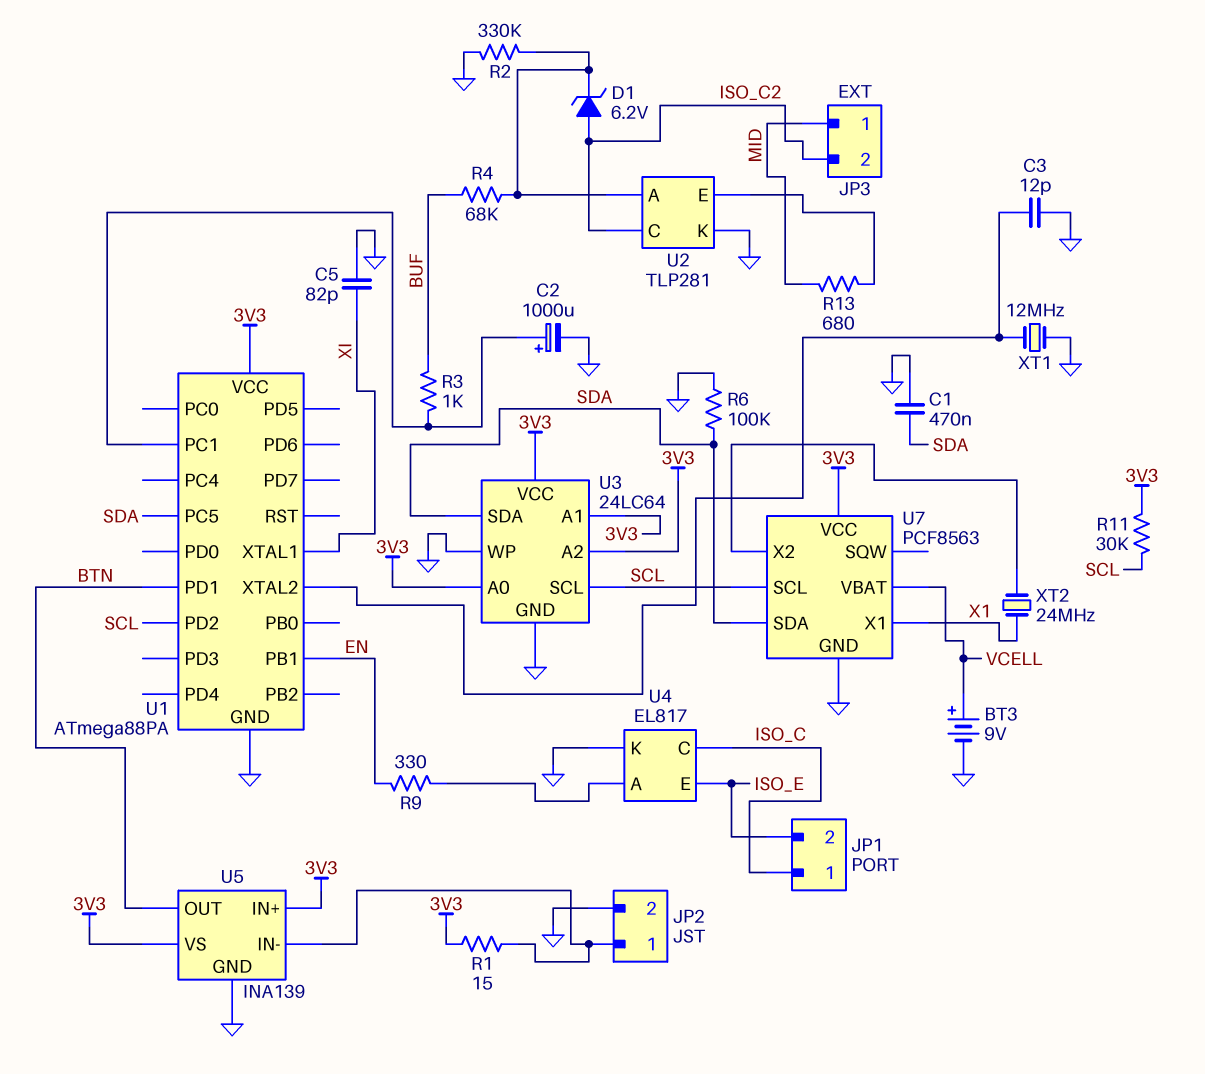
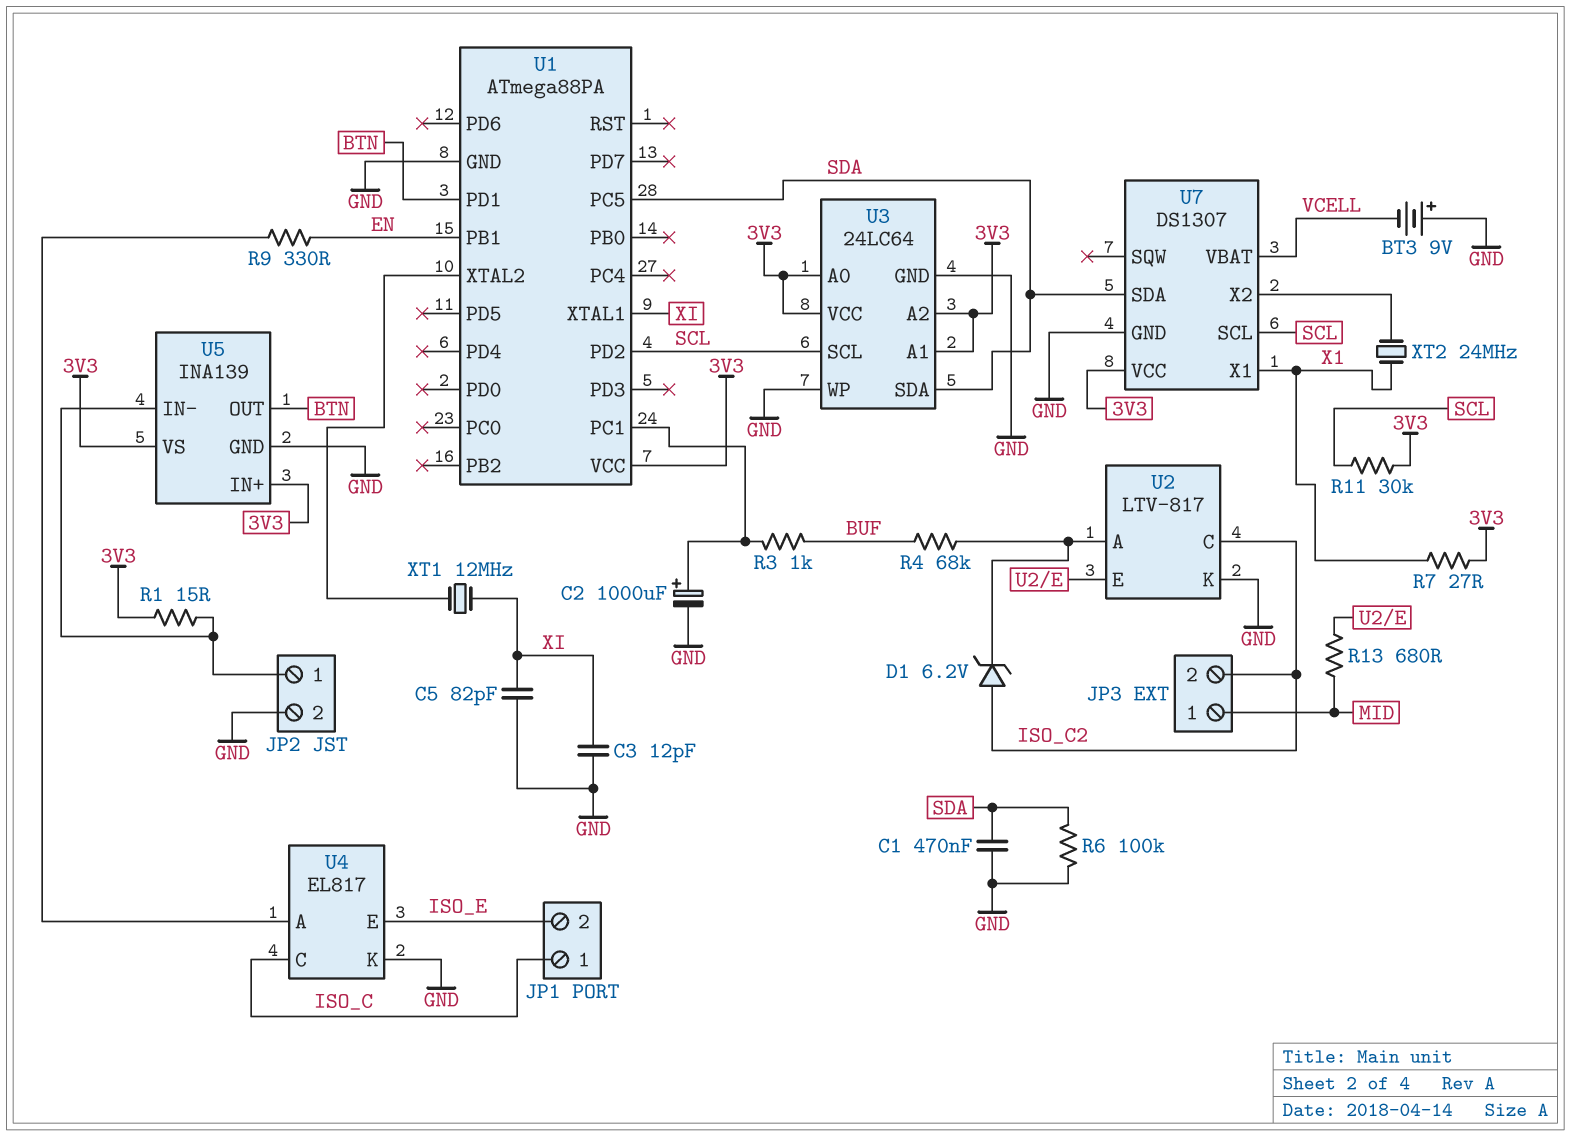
BT3: 9V (plus VCELL, minus GND) -> 9V (plus GND, minus VCELL)
C3: 12pF (GND, U1/XTAL2) -> 12pF (GND, XI)
R2: 330k (GND, U2/A) -> none
R7: none -> 27 (3V3, X1)
U2: TLP281 -> LTV-817
U7: PCF8563 -> DS1307
XT1: 12MHz (GND, U1/XTAL2) -> 12MHz (U1/XTAL2, XI)

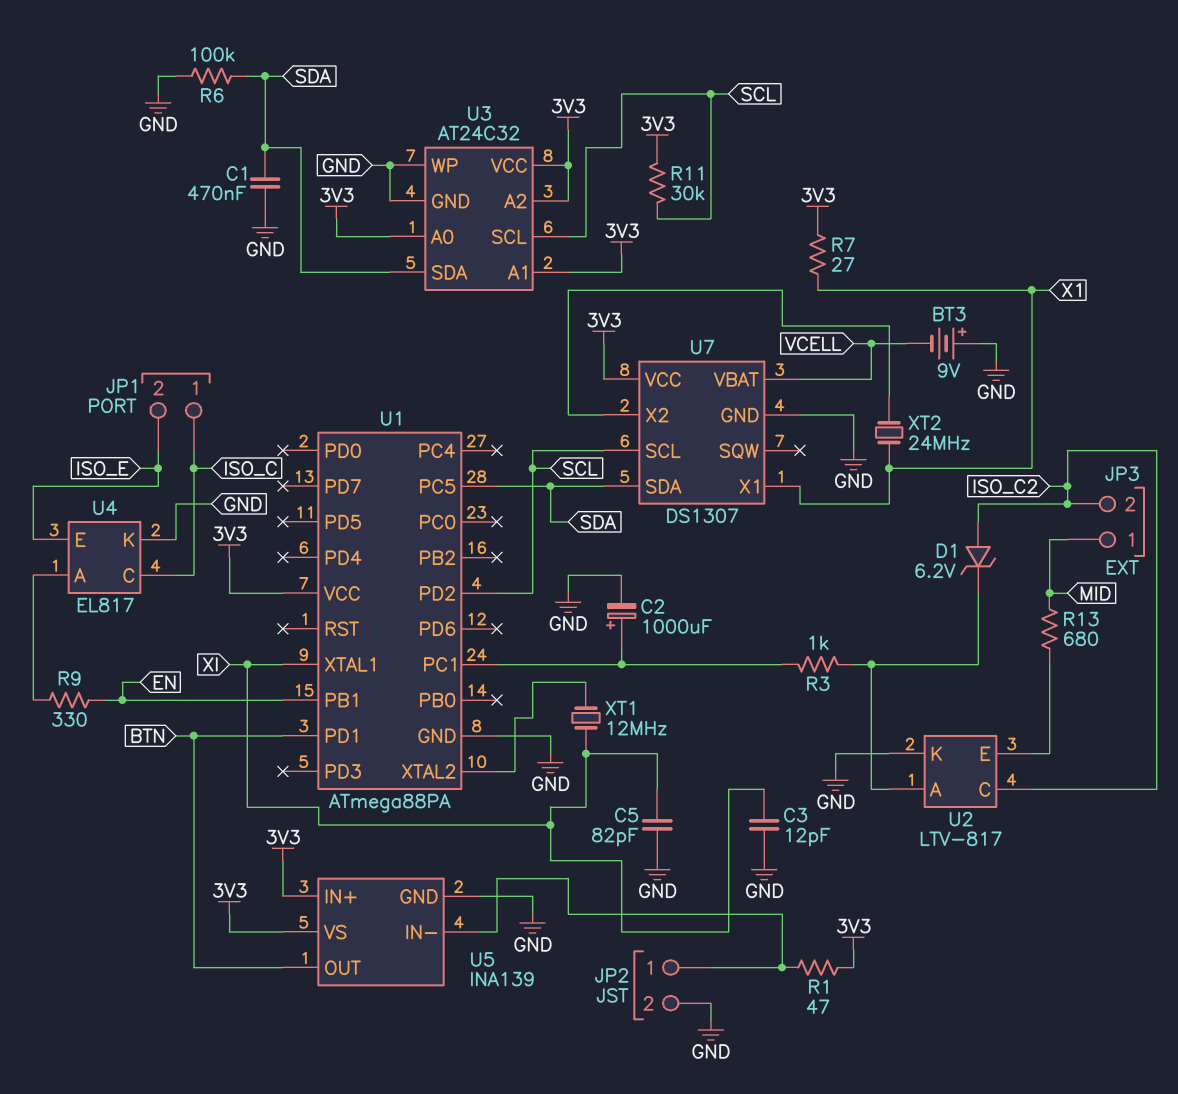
R1: 15 (3V3, JP2/1) -> 47 (3V3, JP2/1)
R3: 1k (BUF, U1/PC1) -> 1k (U1/PC1, U2/A)
R4: 68k (BUF, U2/A) -> none
U3: 24LC64 -> AT24C32

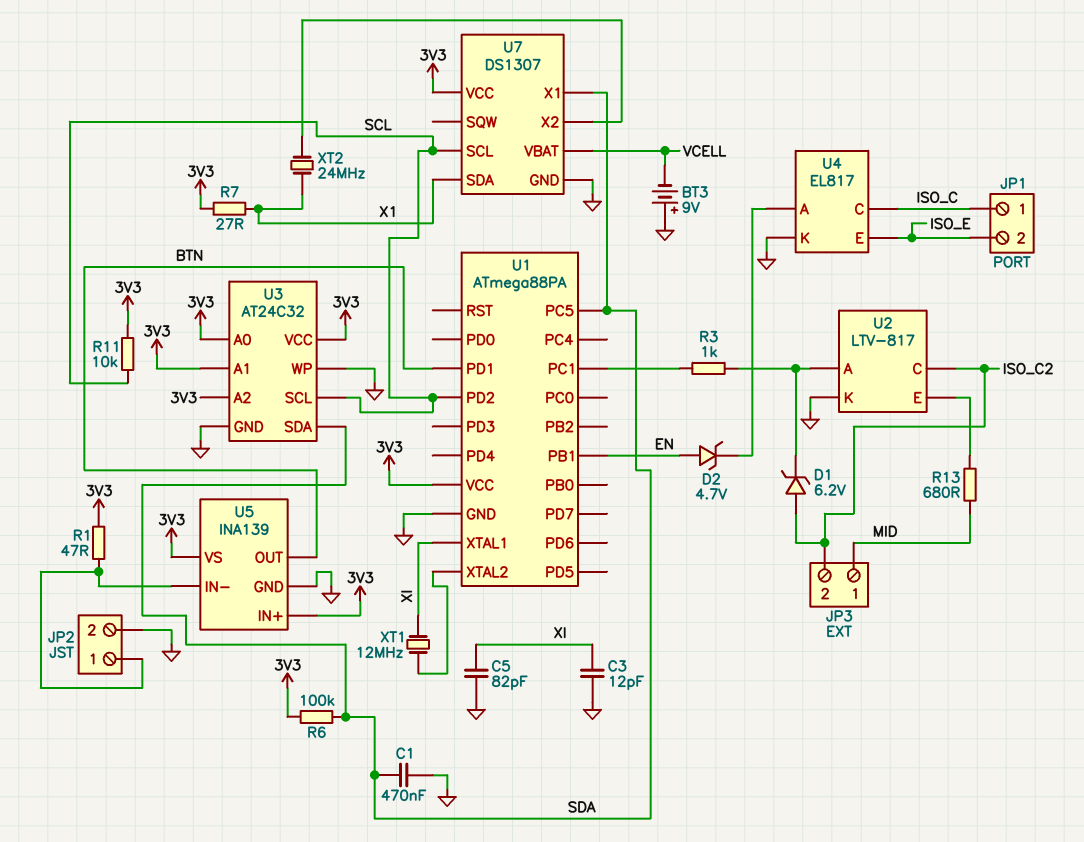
C2: 1000uF (plus U1/PC1, minus GND) -> none
D2: none -> zener 4.7V (A EN, K U4/A)
R6: 100k (GND, SDA) -> 100k (3V3, SDA)
R9: 330 (EN, U4/A) -> none
R11: 30k (3V3, SCL) -> 10k (3V3, SCL)
U7 pin SDA: SDA -> X1
U7 pin X1: X1 -> SDA

